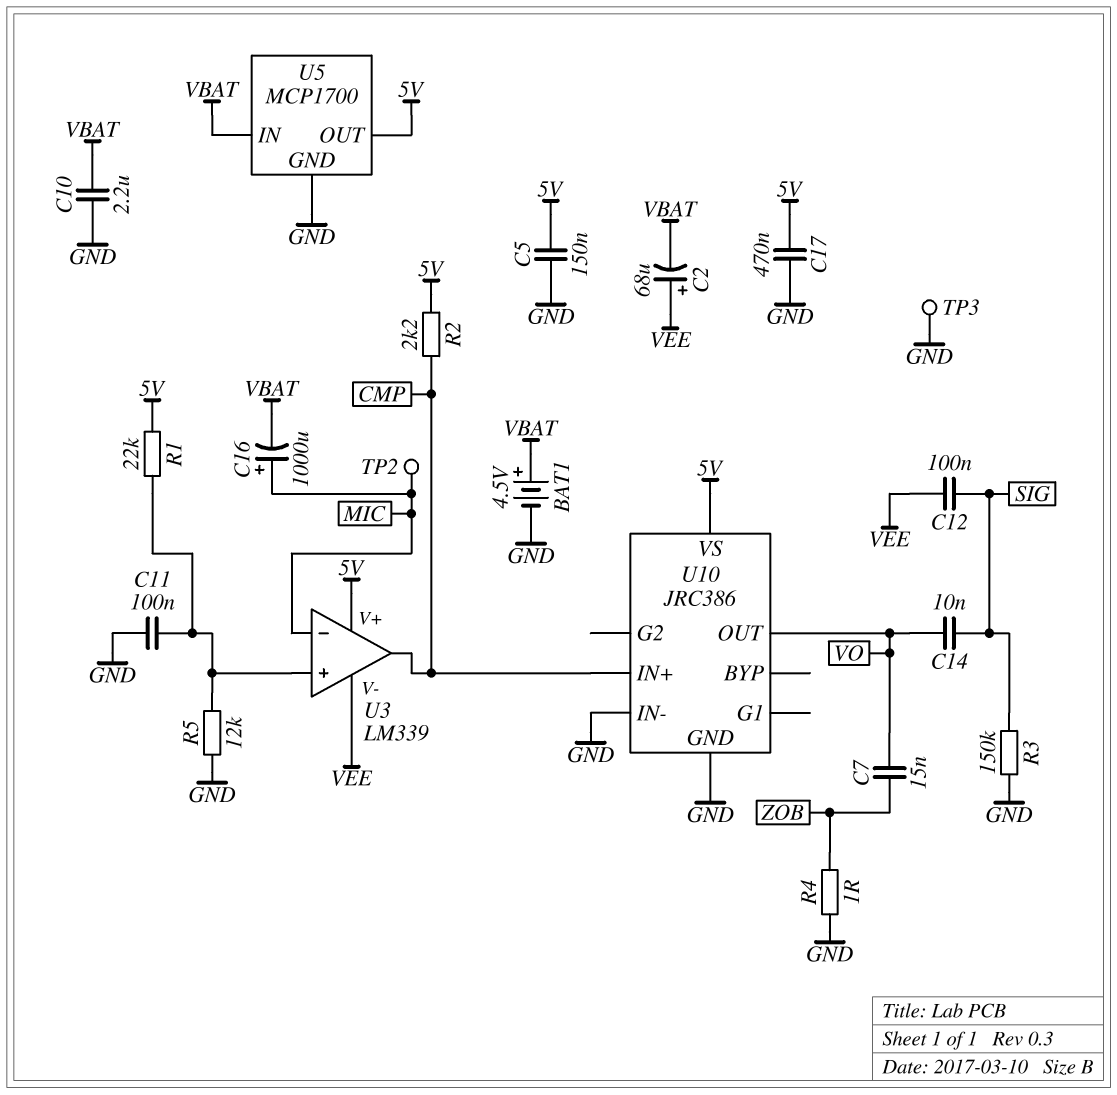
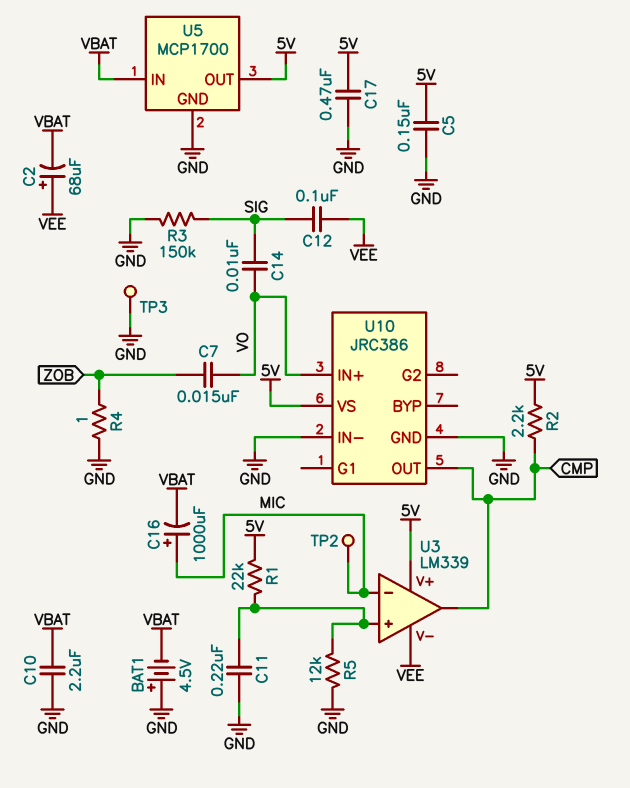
BAT1: 4.5V (plus VBAT, minus GND) -> 4.5V (plus GND, minus VBAT)
C11: 100nF (GND, U3/in+) -> 220nF (GND, U3/in+)
U10 pin IN+: CMP -> VO
U10 pin OUT: VO -> CMP

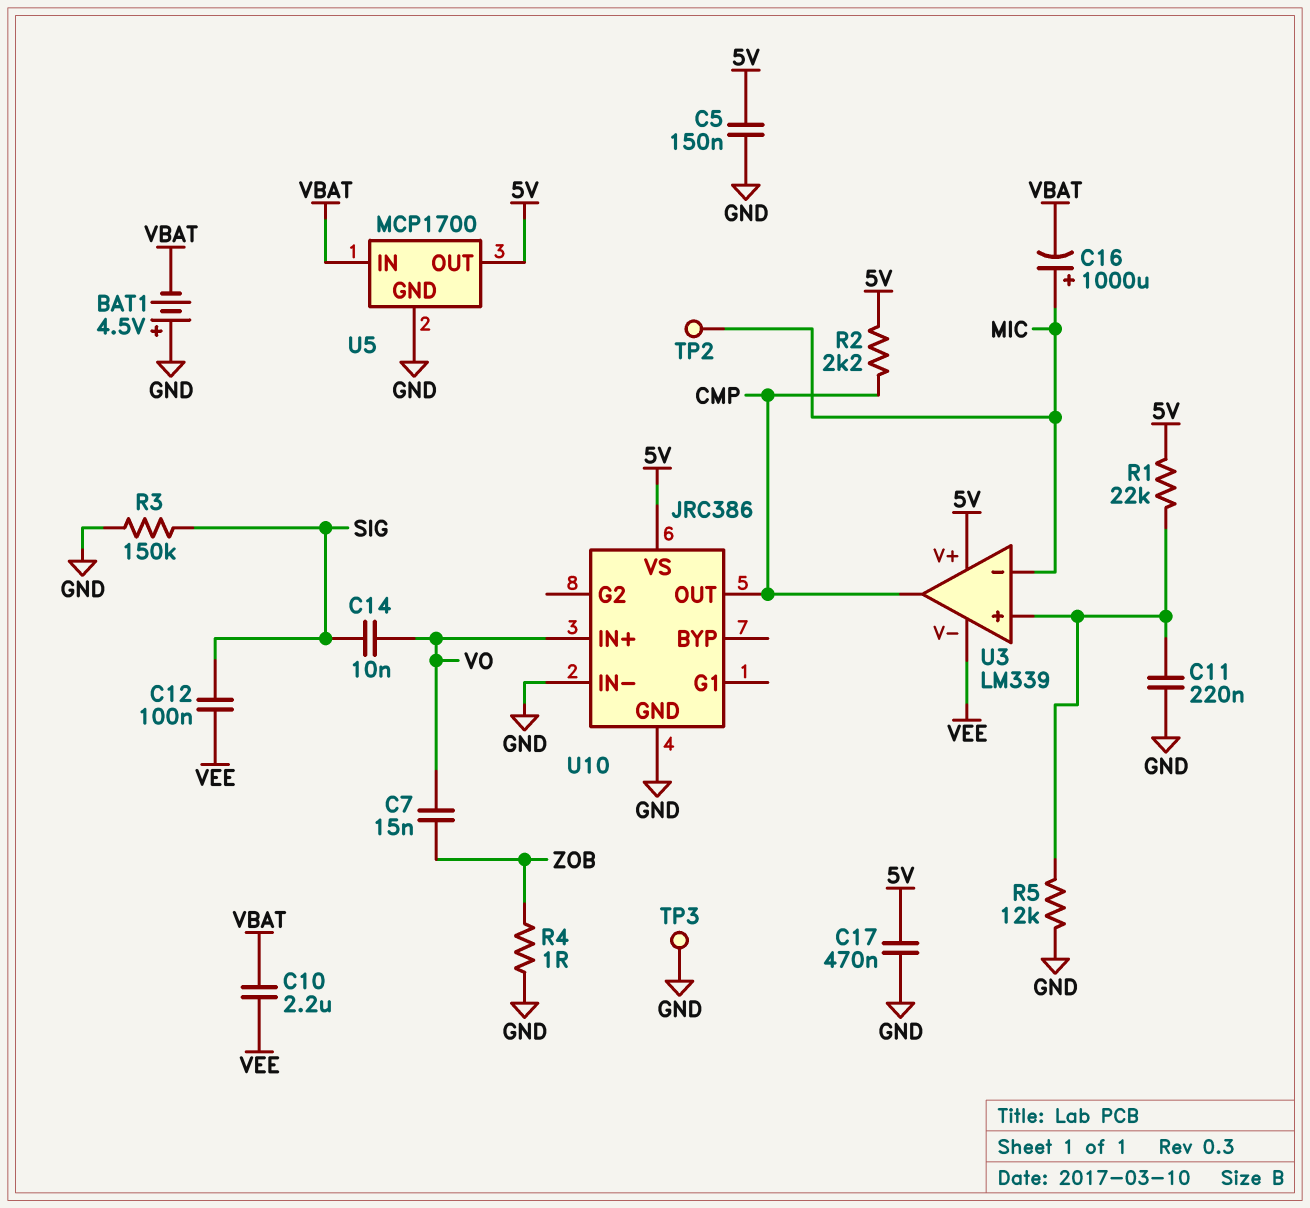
C2: 68uF (plus VEE, minus VBAT) -> none
C10: 2.2uF (GND, VBAT) -> 2.2uF (VBAT, VEE)

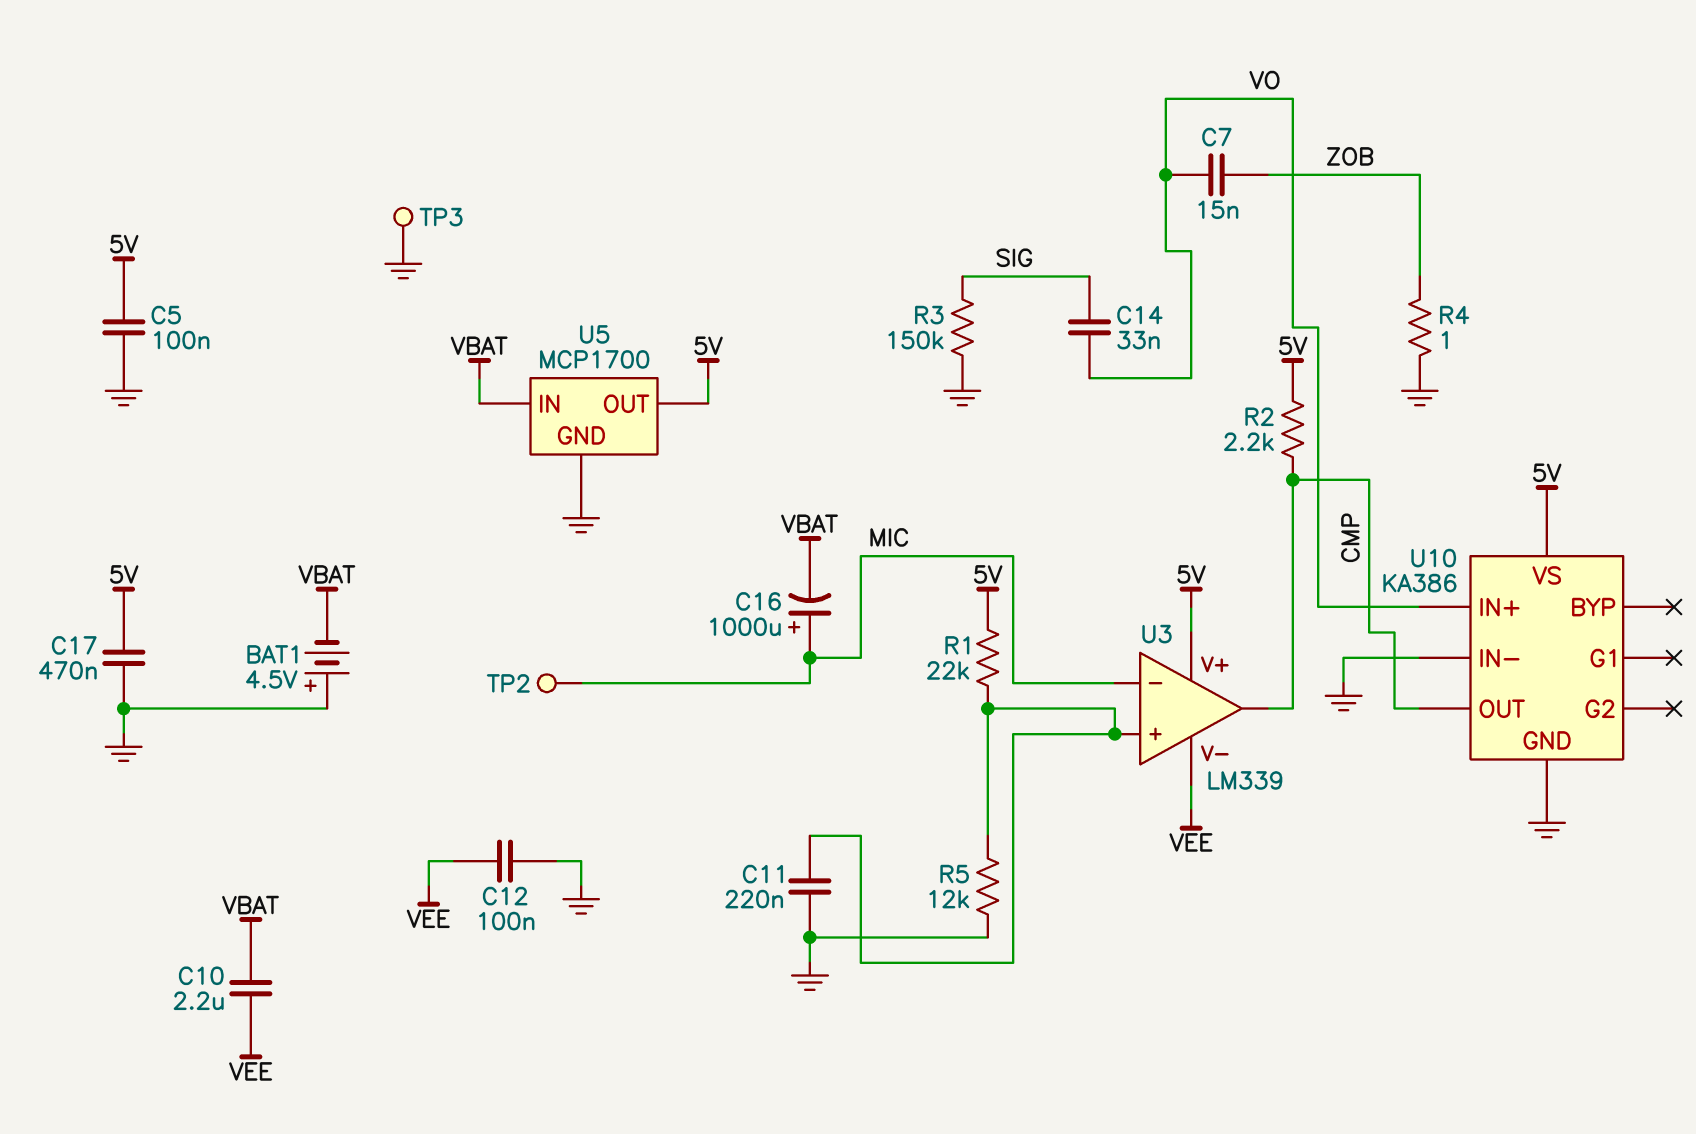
C5: 150nF (5V, GND) -> 100nF (5V, GND)
C12: 100nF (SIG, VEE) -> 100nF (GND, VEE)
C14: 10nF (SIG, VO) -> 33nF (SIG, VO)
U10: JRC386 -> KA386

